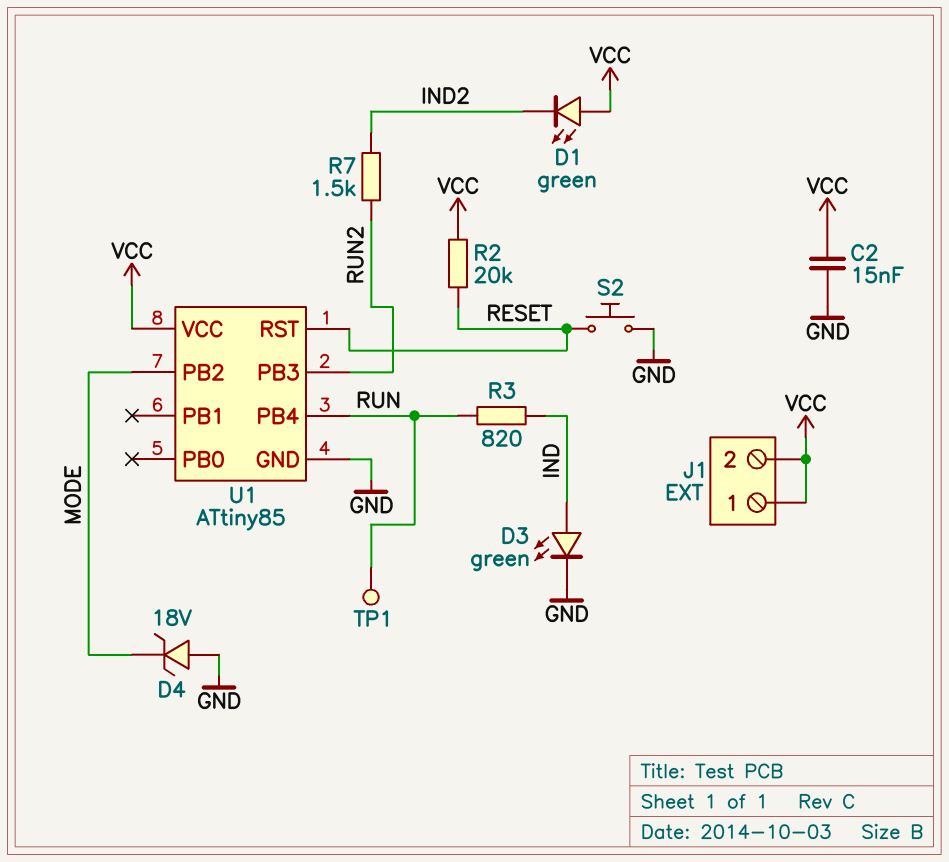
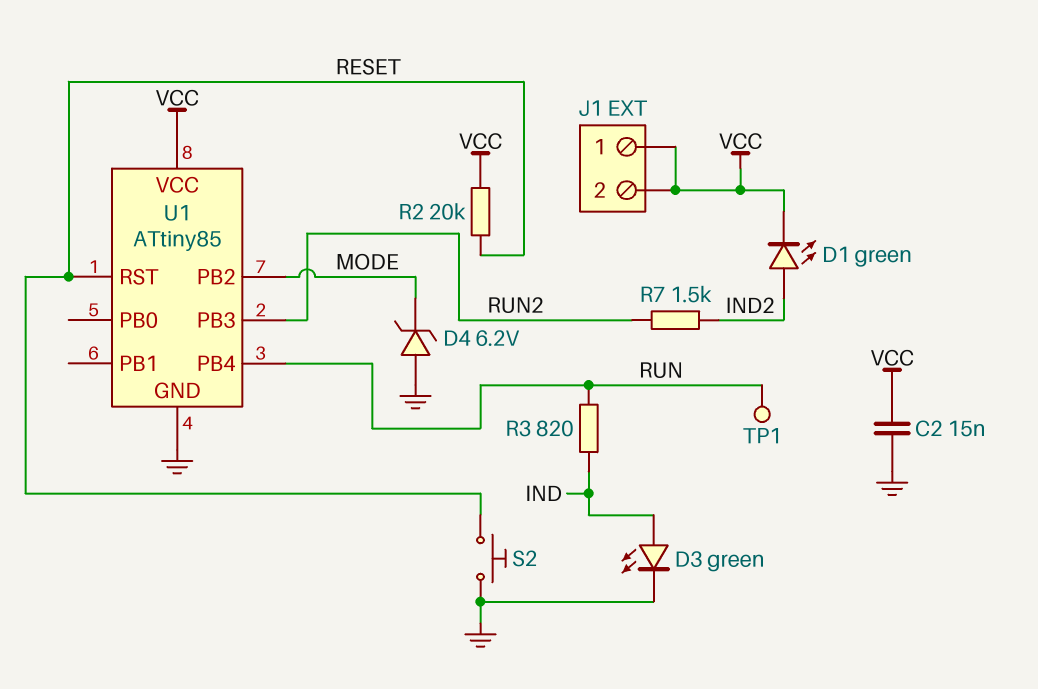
D1: LED green (A VCC, K IND2) -> LED green (A IND2, K VCC)
D4: zener 18V (A GND, K MODE) -> zener 6.2V (A GND, K MODE)

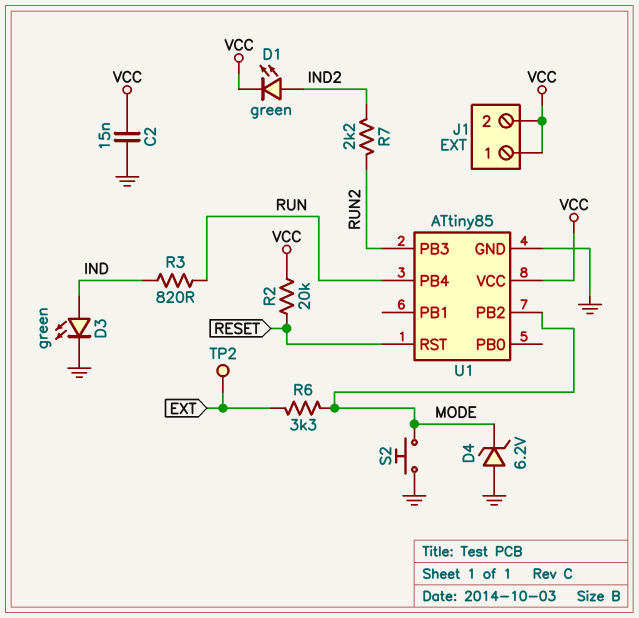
R6: none -> 3.3k (EXT, MODE)
R7: 1.5k (IND2, RUN2) -> 2.2k (IND2, RUN2)
S2: button (GND, RESET) -> button (GND, MODE)
TP1: test point (RUN) -> none
TP2: none -> test point (EXT)

